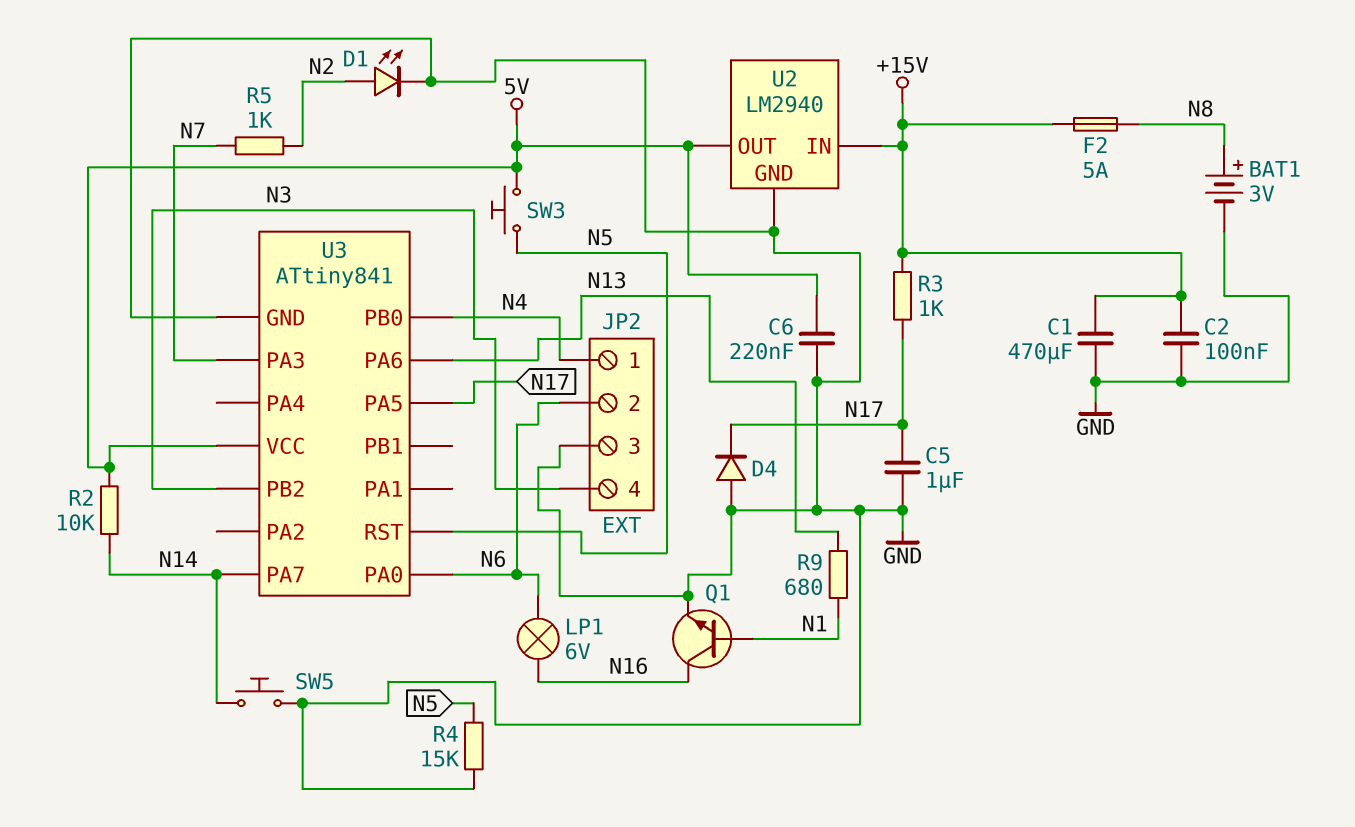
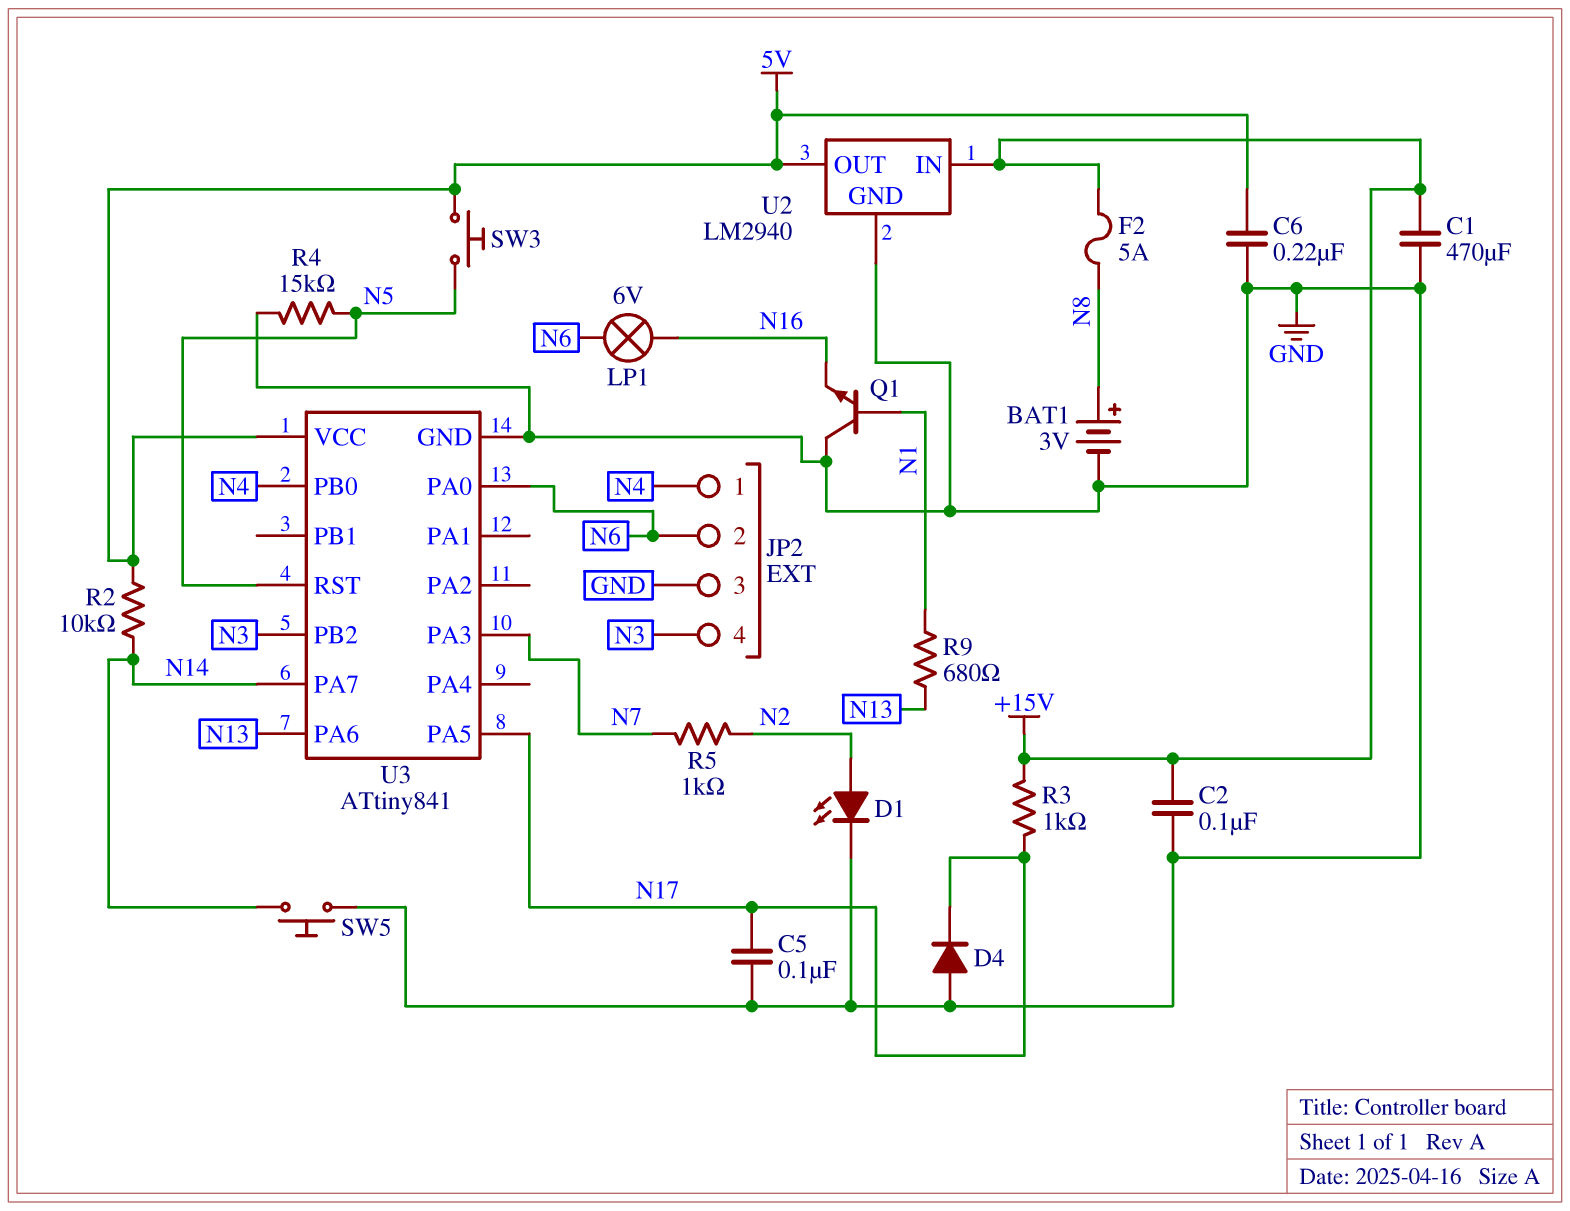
C5: 1uF (GND, N17) -> 100nF (GND, N17)
Q1: NPN (B N1, C N16, E GND) -> NPN (B N1, C GND, E N16)

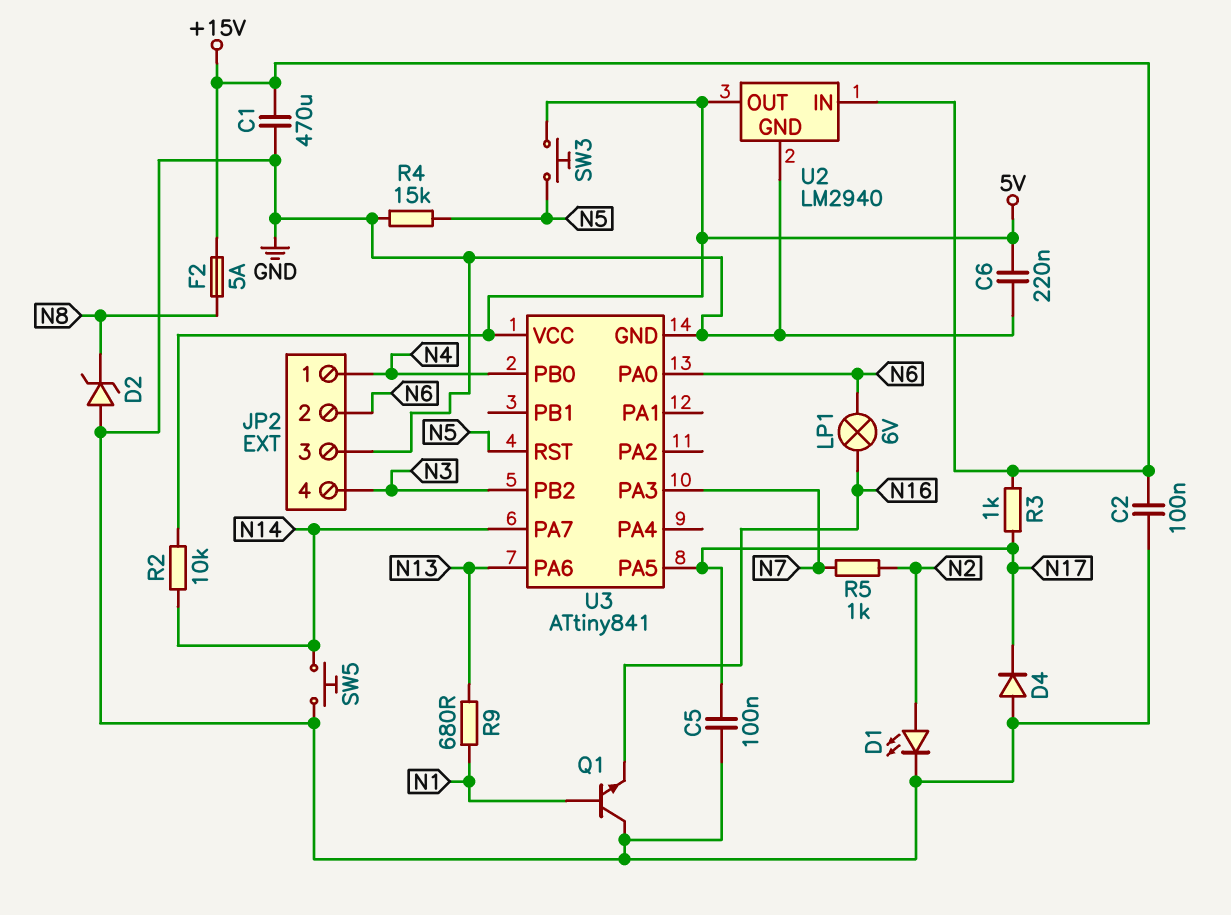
BAT1: 3V (plus N8, minus GND) -> none
D2: none -> zener (A GND, K N8)

